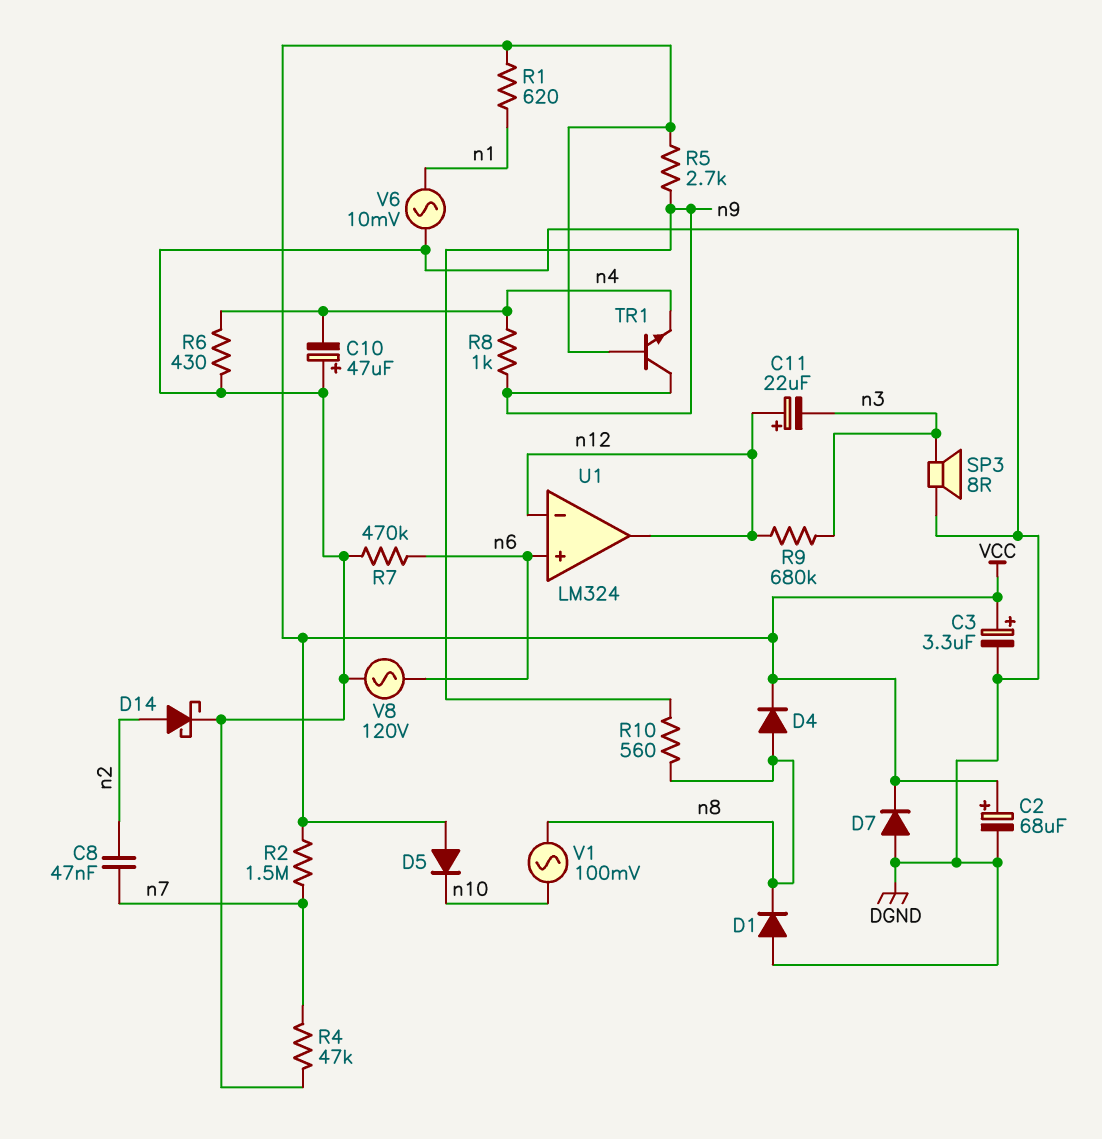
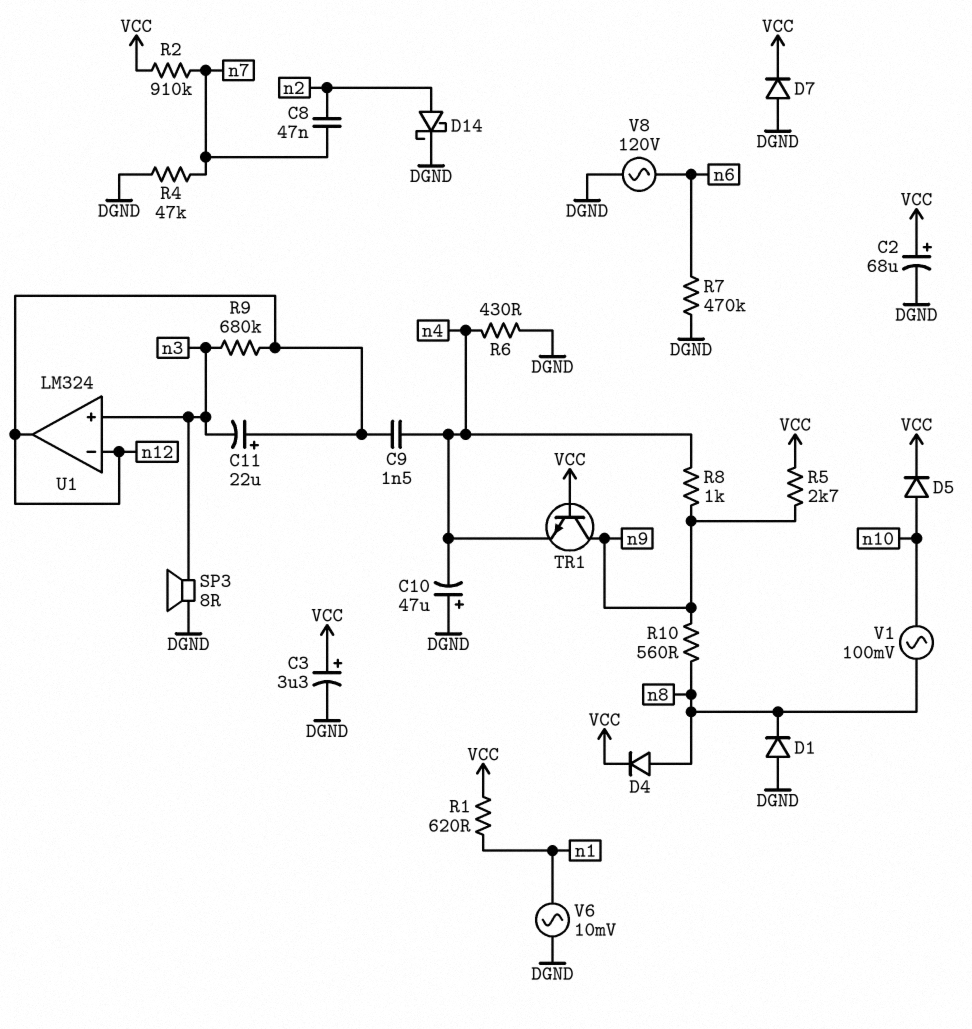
C9: none -> 1.5nF (n4, n12)
D5: diode (A VCC, K n10) -> diode (A n10, K VCC)
R2: 1.5M (VCC, n7) -> 910k (VCC, n7)
U1 pin in+: n6 -> n3

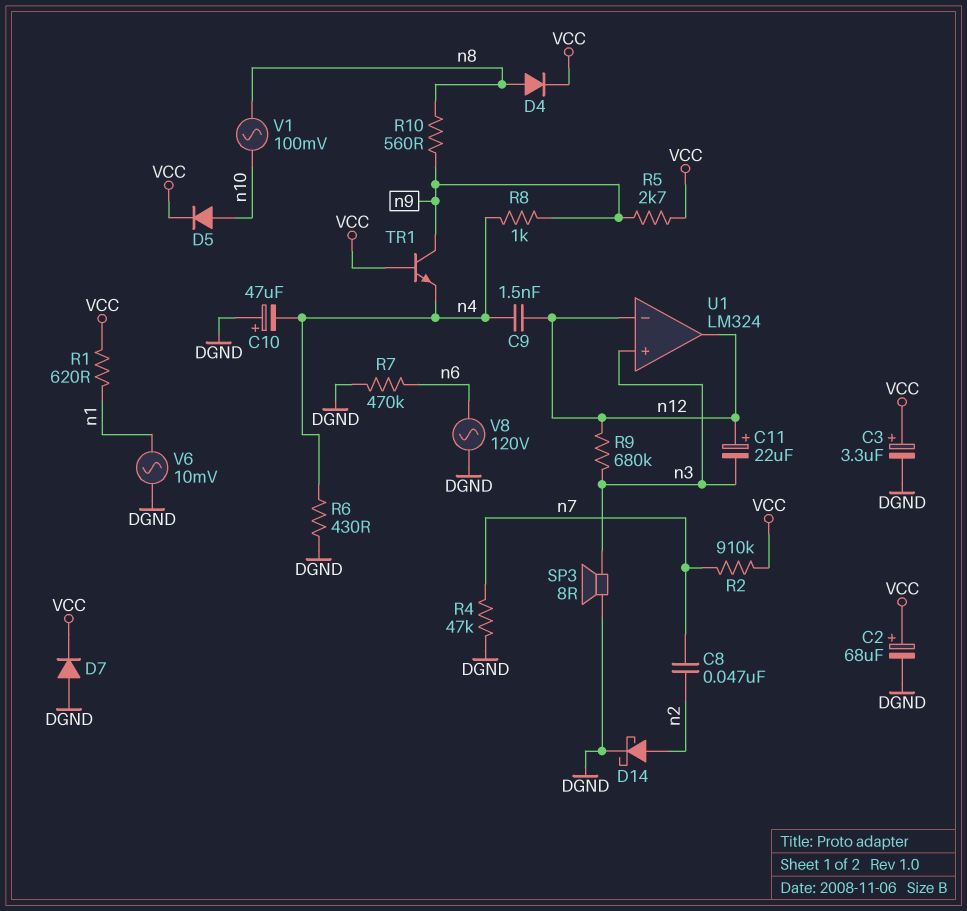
D1: diode (A DGND, K n8) -> none

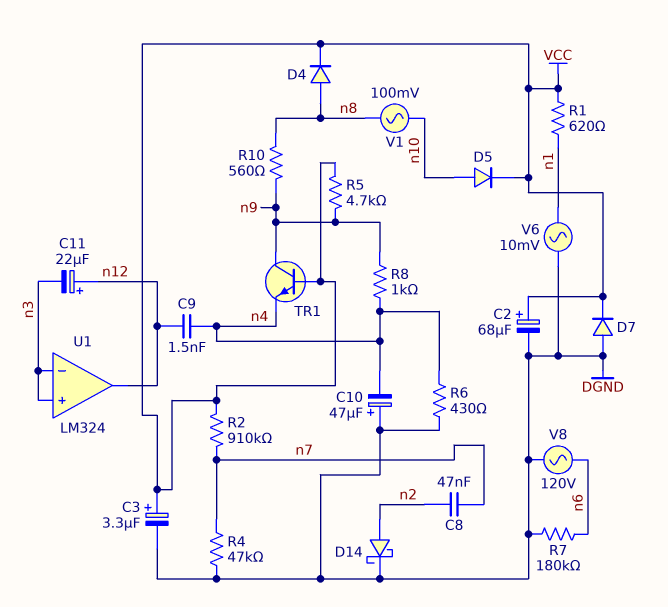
R5: 2.7k (VCC, n9) -> 4.7k (VCC, n9)
R7: 470k (DGND, n6) -> 180k (DGND, n6)
R9: 680k (n3, n12) -> none
SP3: speaker 8R (DGND, n3) -> none
U1 pin in-: n12 -> n3

